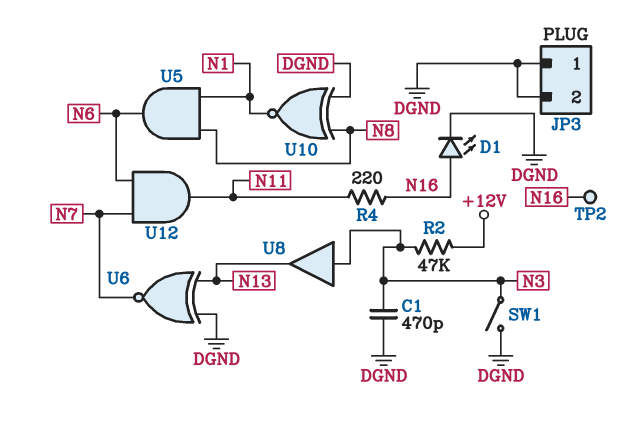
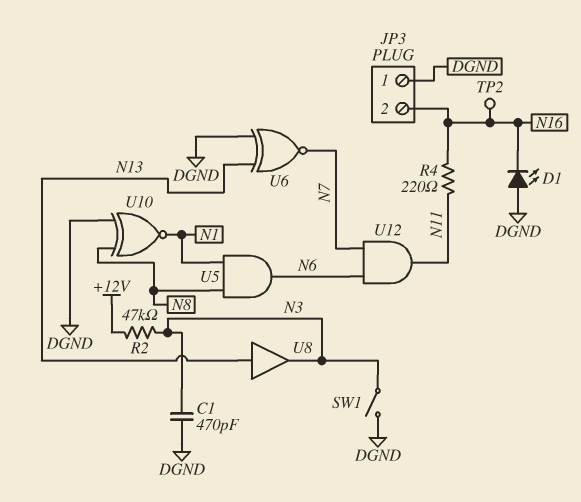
D1: LED (A N16, K DGND) -> LED (A DGND, K N16)
JP3 pin 2: DGND -> N16
U8: buffer (in N3, out N13) -> buffer (in N13, out N3)

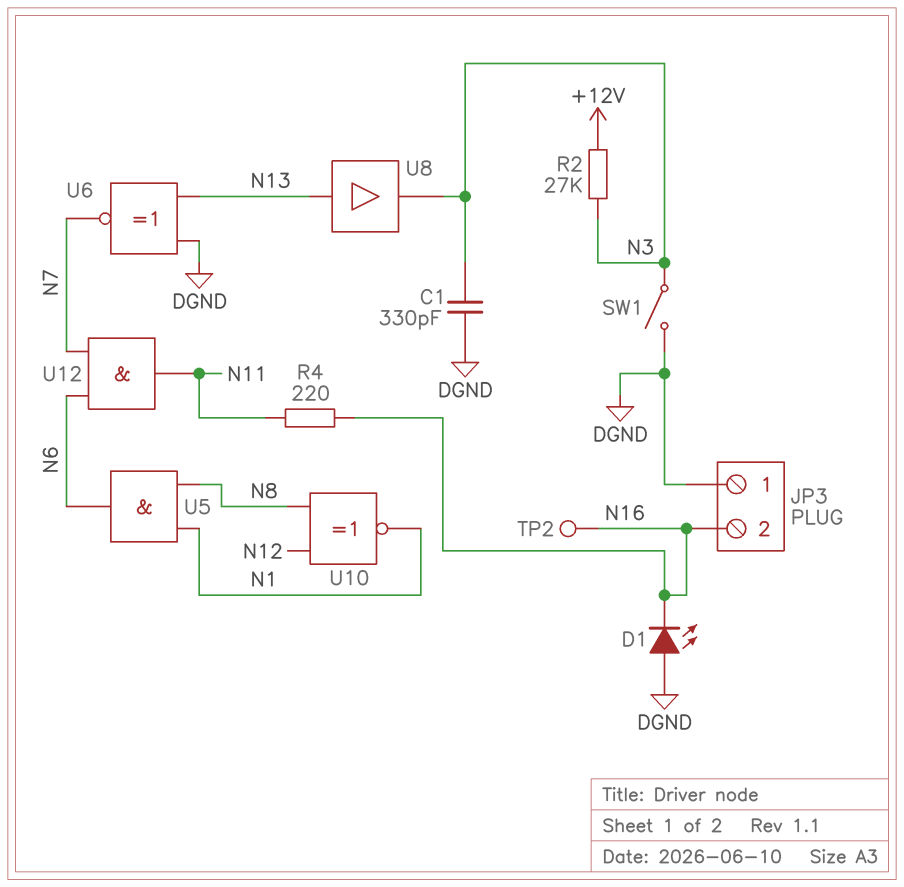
C1: 470pF (DGND, N3) -> 330pF (DGND, N3)
R2: 47k (+12V, N3) -> 27k (+12V, N3)
U10: XNOR (in DGND, in N8, out N1) -> XNOR (in N8, in N12, out N1)

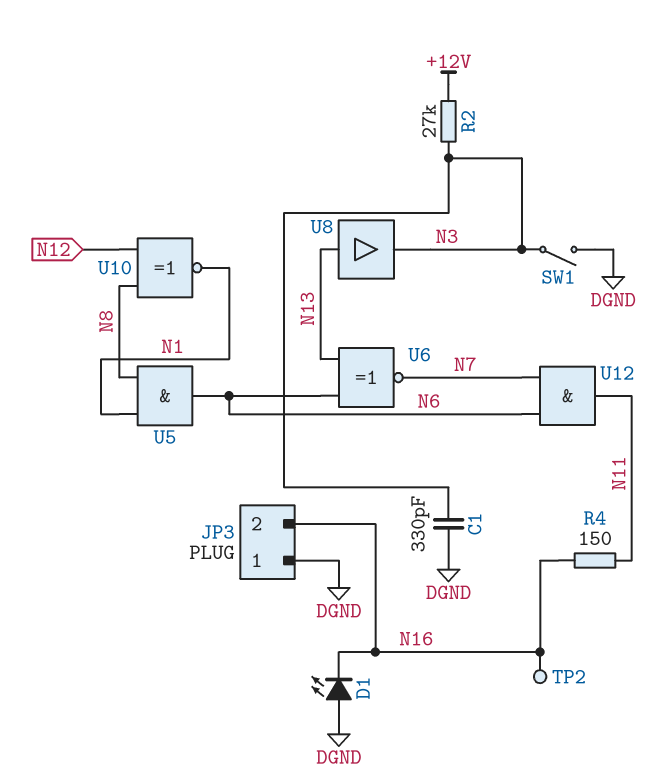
R4: 220 (N11, N16) -> 150 (N11, N16)
U6: XNOR (in DGND, in N13, out N7) -> XNOR (in N6, in N13, out N7)

